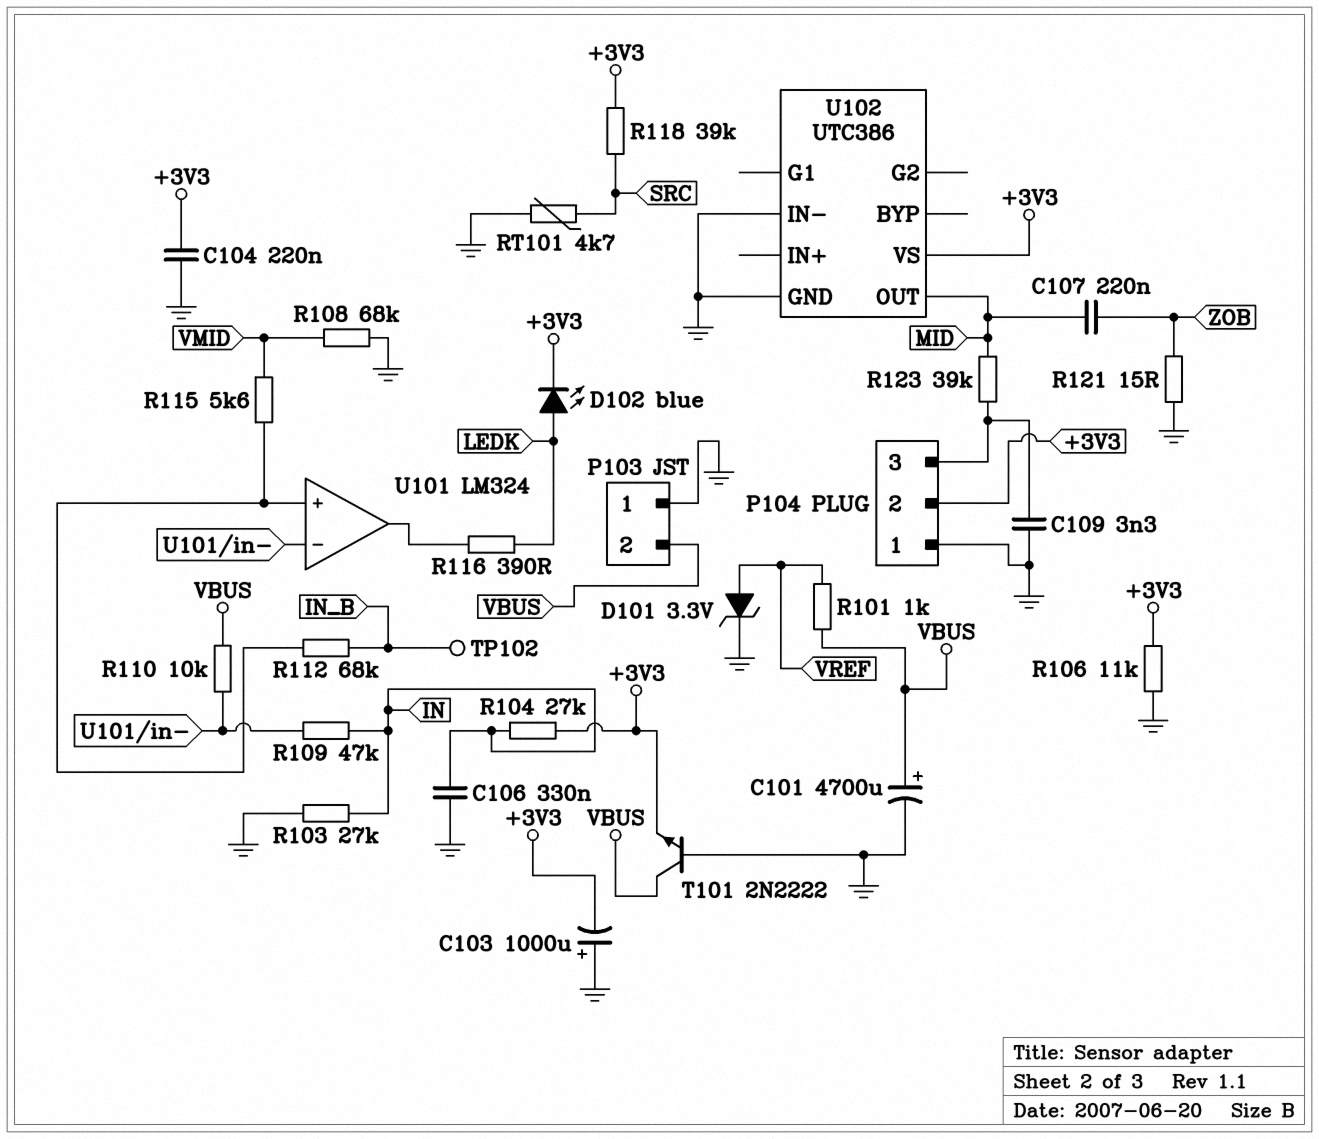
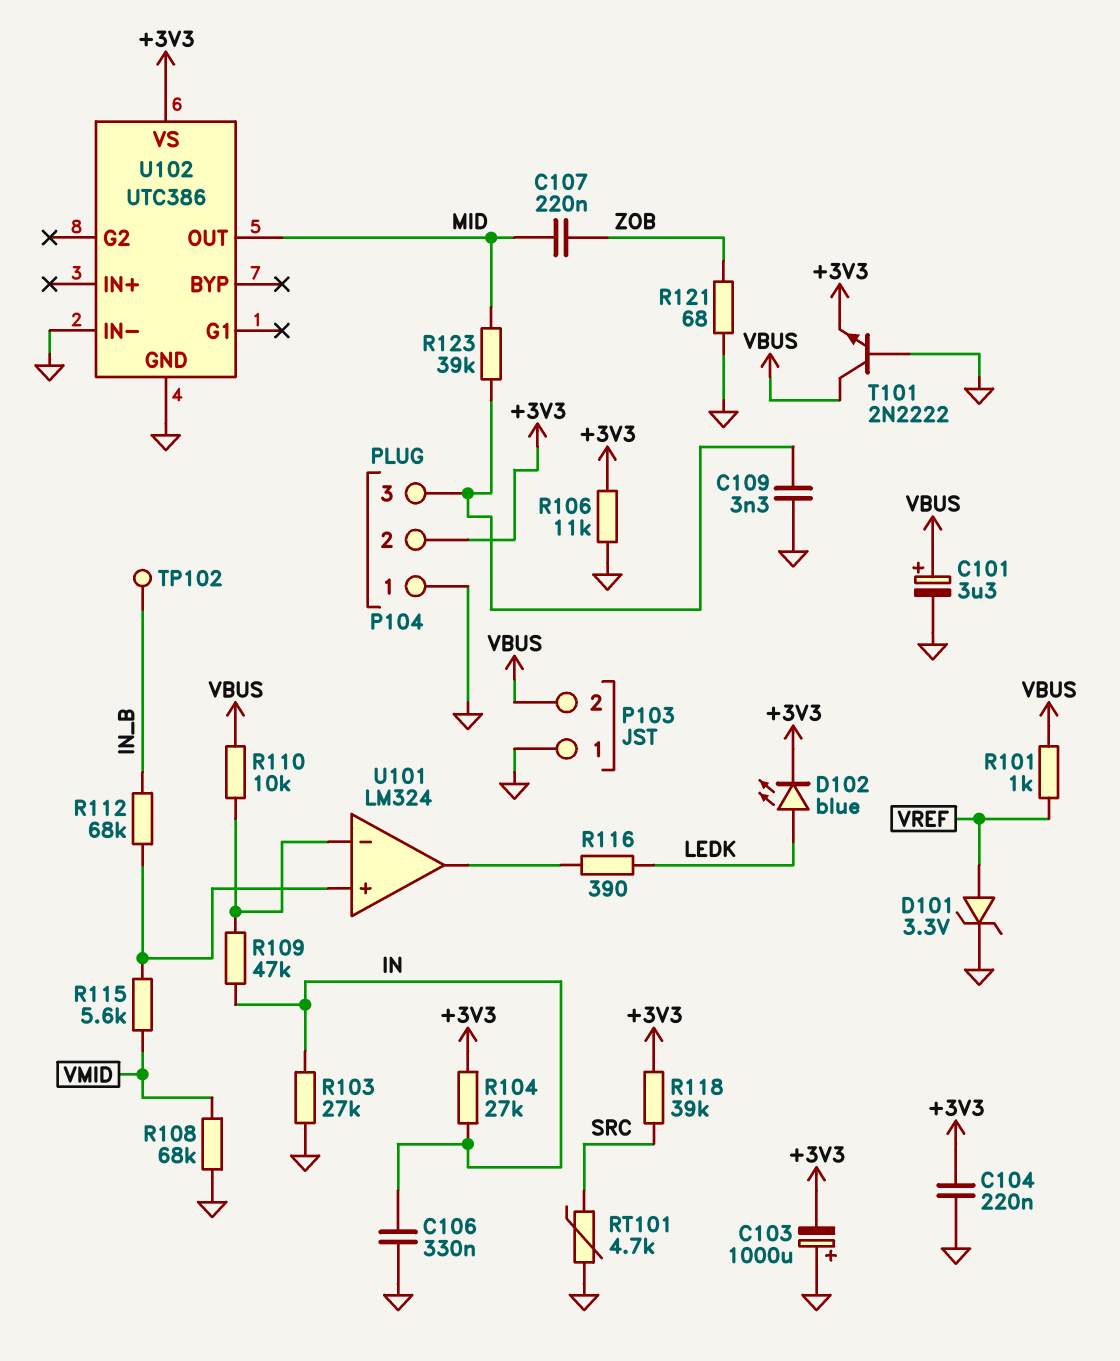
C101: 4700uF (plus VBUS, minus GND) -> 3.3uF (plus VBUS, minus GND)
R121: 15 (GND, ZOB) -> 68 (GND, ZOB)

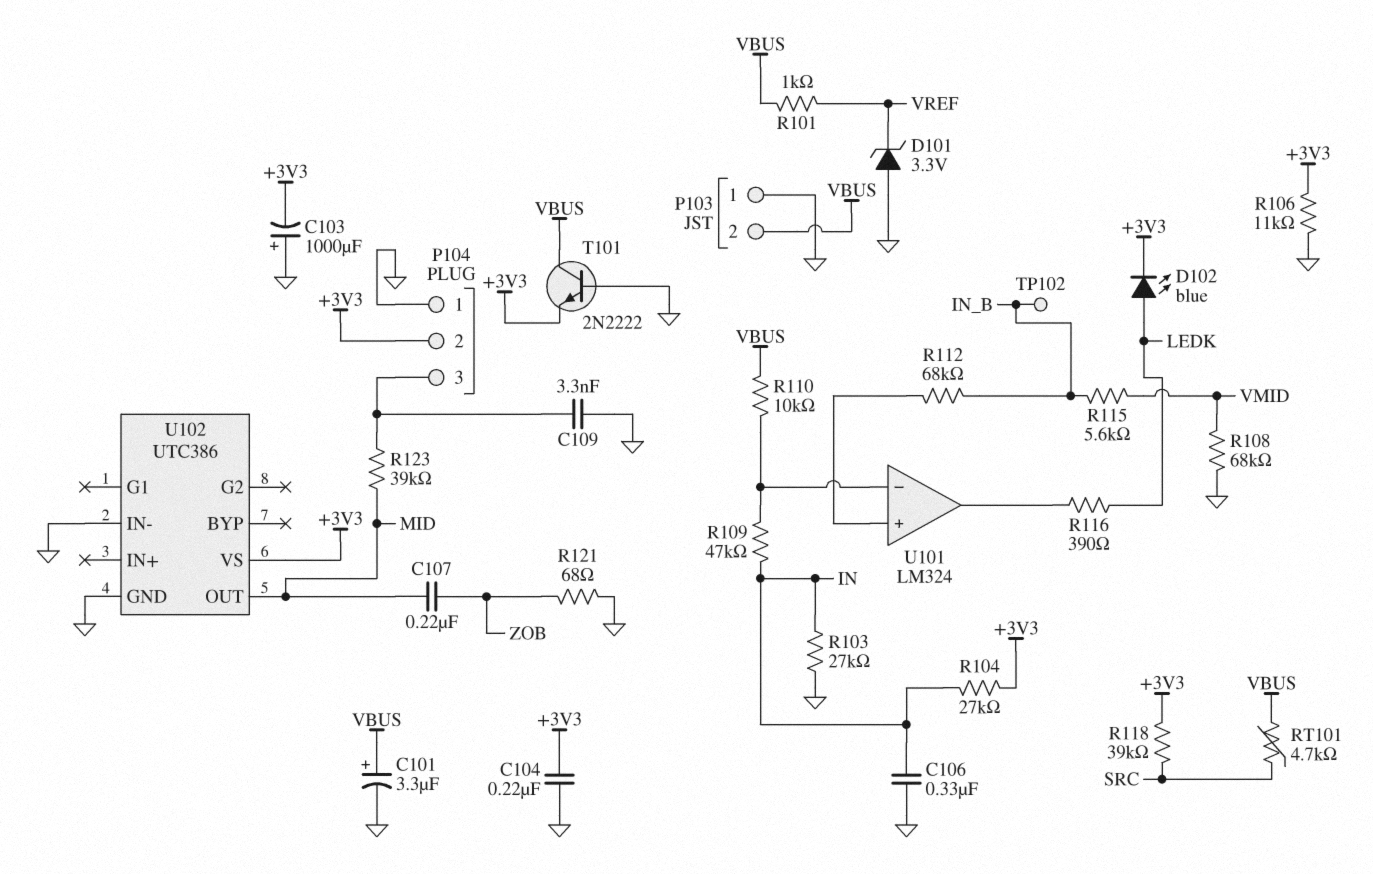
D101: zener 3.3V (A VREF, K GND) -> zener 3.3V (A GND, K VREF)
R115: 5.6k (U101/in+, VMID) -> 5.6k (IN_B, VMID)
RT101: 4.7k (GND, SRC) -> 4.7k (SRC, VBUS)

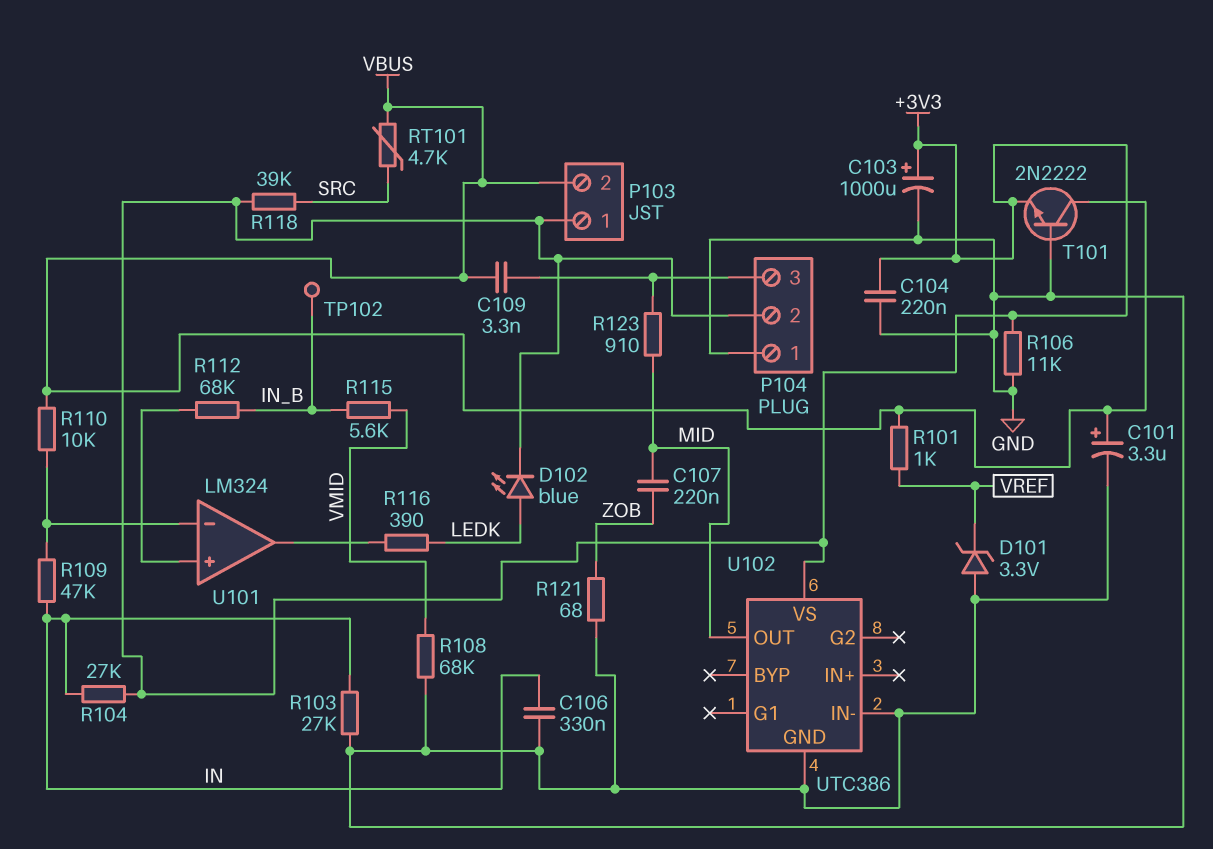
C103: 1000uF (plus GND, minus +3V3) -> 1000uF (plus +3V3, minus GND)
C109: 3.3nF (GND, P104/3) -> 3.3nF (P104/3, VBUS)
P103 pin 1: GND -> +3V3
R123: 39k (MID, P104/3) -> 910 (MID, P104/3)

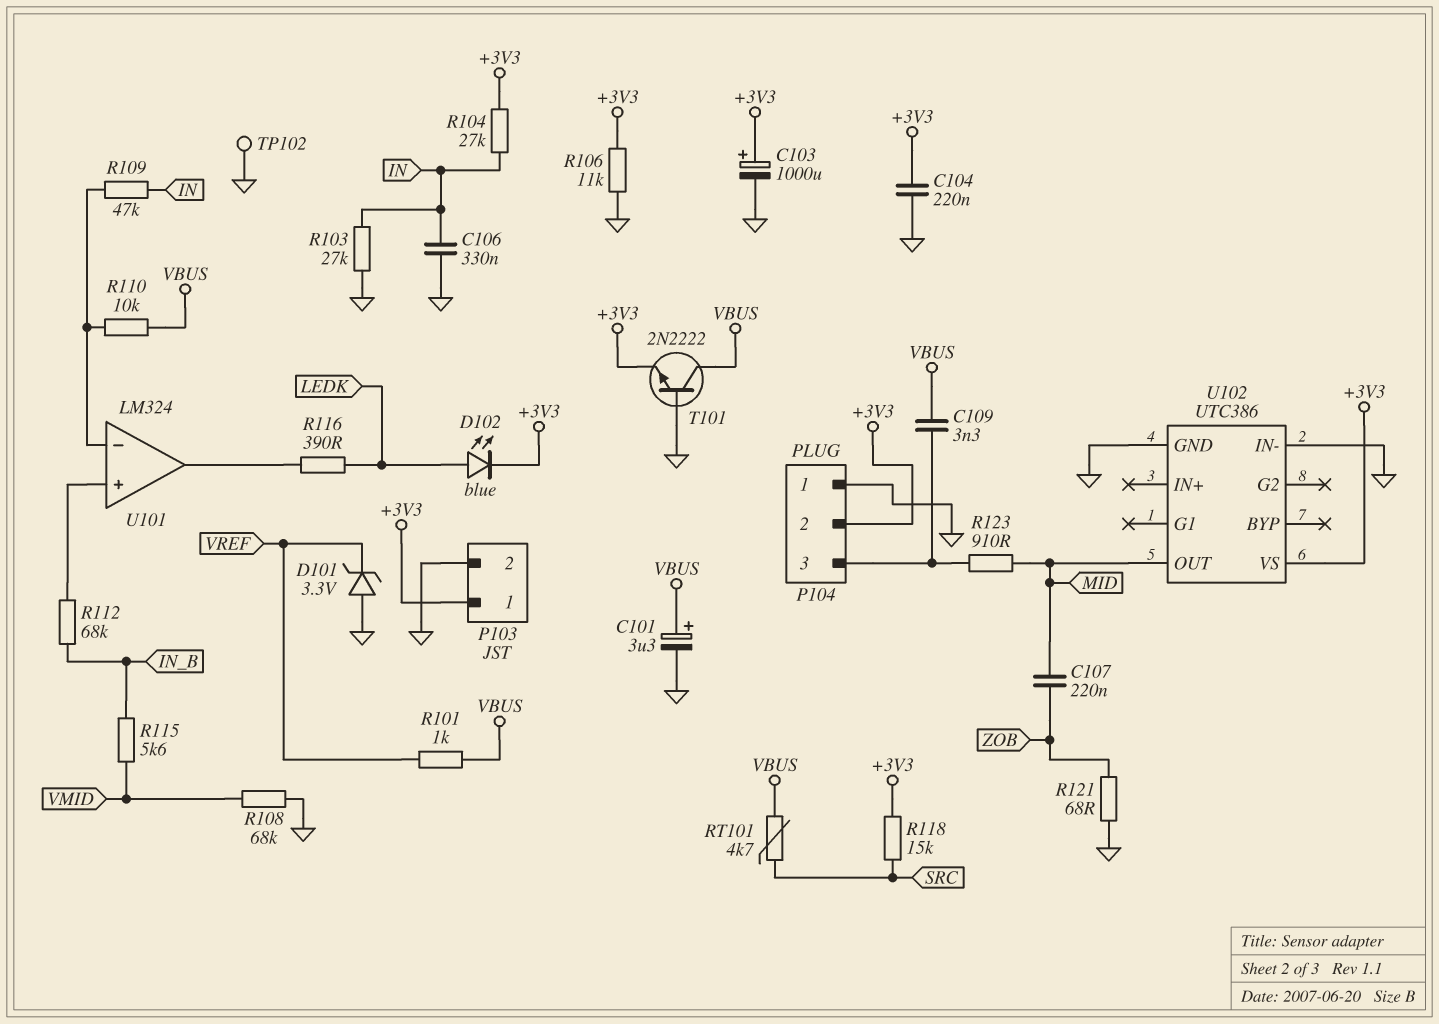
P103 pin 2: VBUS -> GND
R118: 39k (+3V3, SRC) -> 15k (+3V3, SRC)
TP102: test point (IN_B) -> test point (GND)

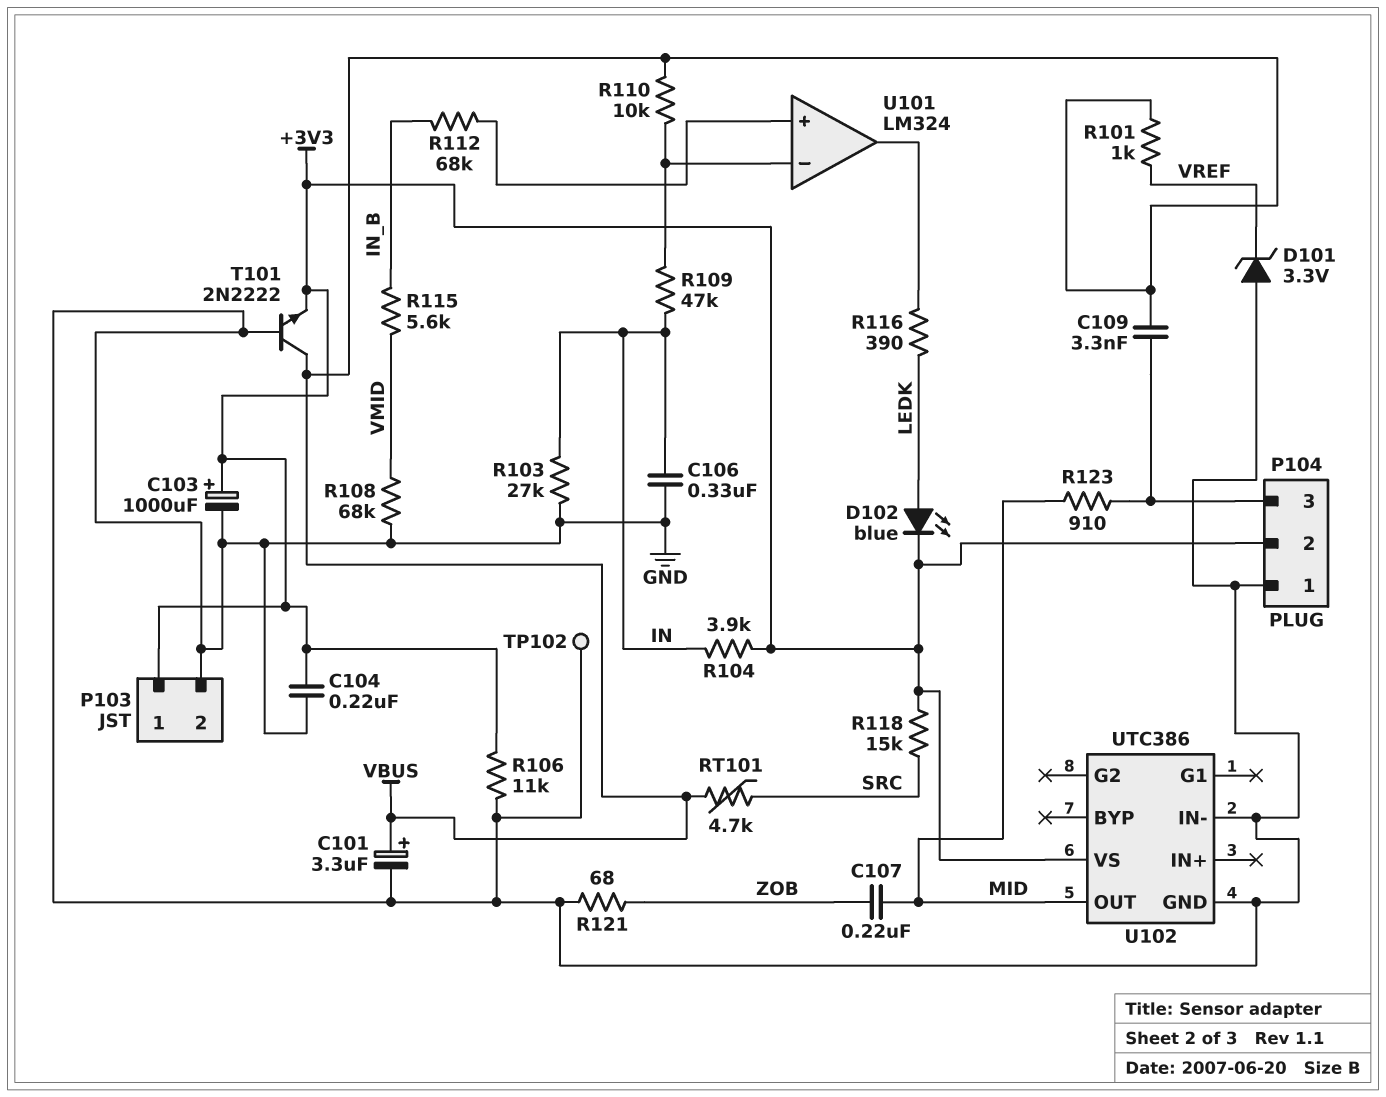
R104: 27k (+3V3, IN) -> 3.9k (+3V3, IN)

